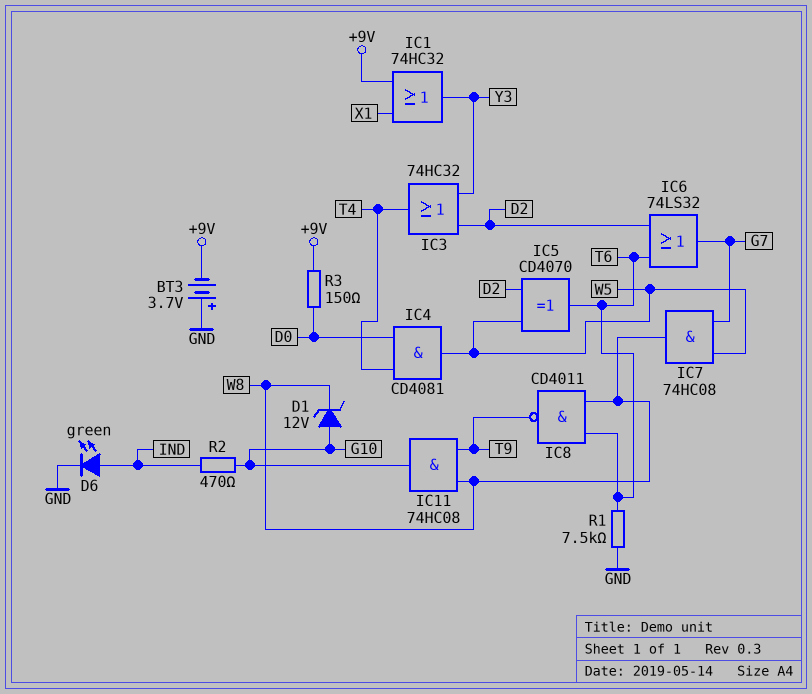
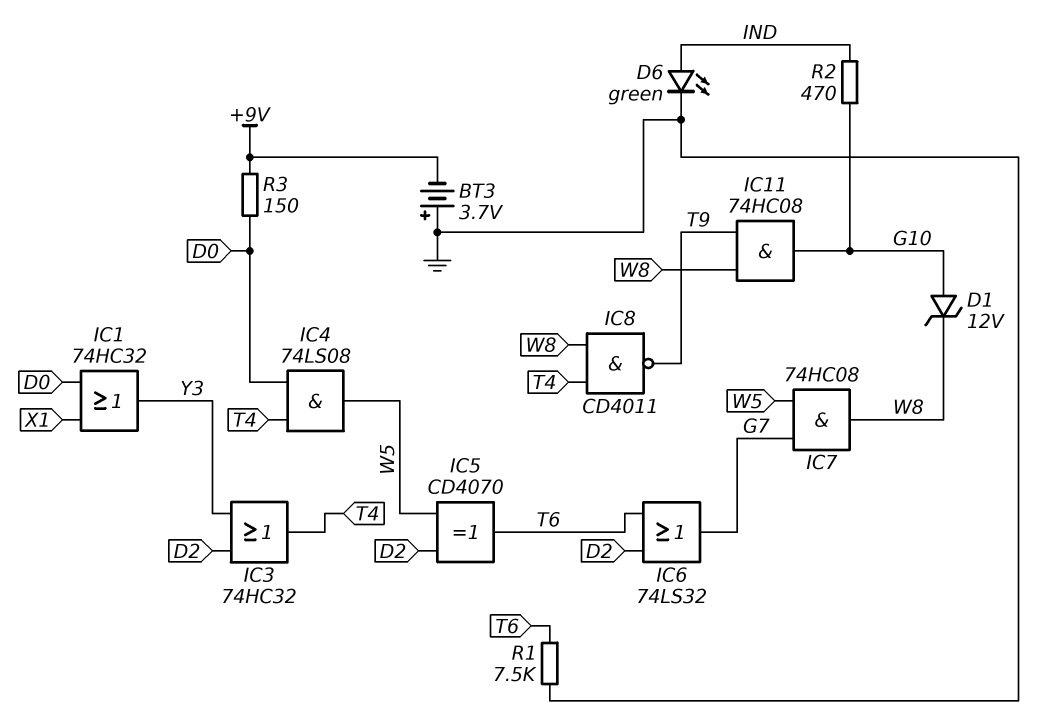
IC1: OR 74HC32 (in +9V, in X1, out Y3) -> OR 74HC32 (in D0, in X1, out Y3)
IC4: AND CD4081 (in D0, in T4, out W5) -> AND 74LS08 (in D0, in T4, out W5)
IC8: NAND CD4011 (in T6, in W8, out T9) -> NAND CD4011 (in T4, in W8, out T9)

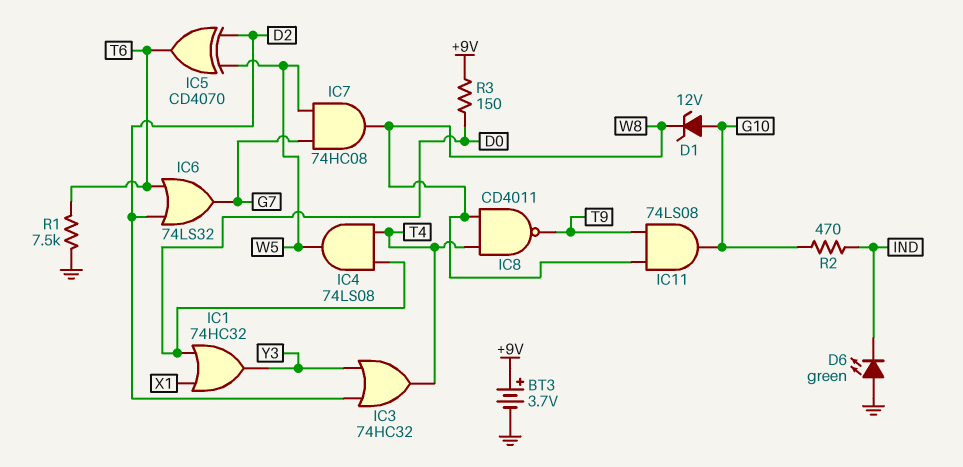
BT3: 3.7V (plus GND, minus +9V) -> 3.7V (plus +9V, minus GND)
D6: LED green (A IND, K GND) -> LED green (A GND, K IND)
IC11: AND 74HC08 (in T9, in W8, out G10) -> AND 74LS08 (in T9, in W8, out G10)

